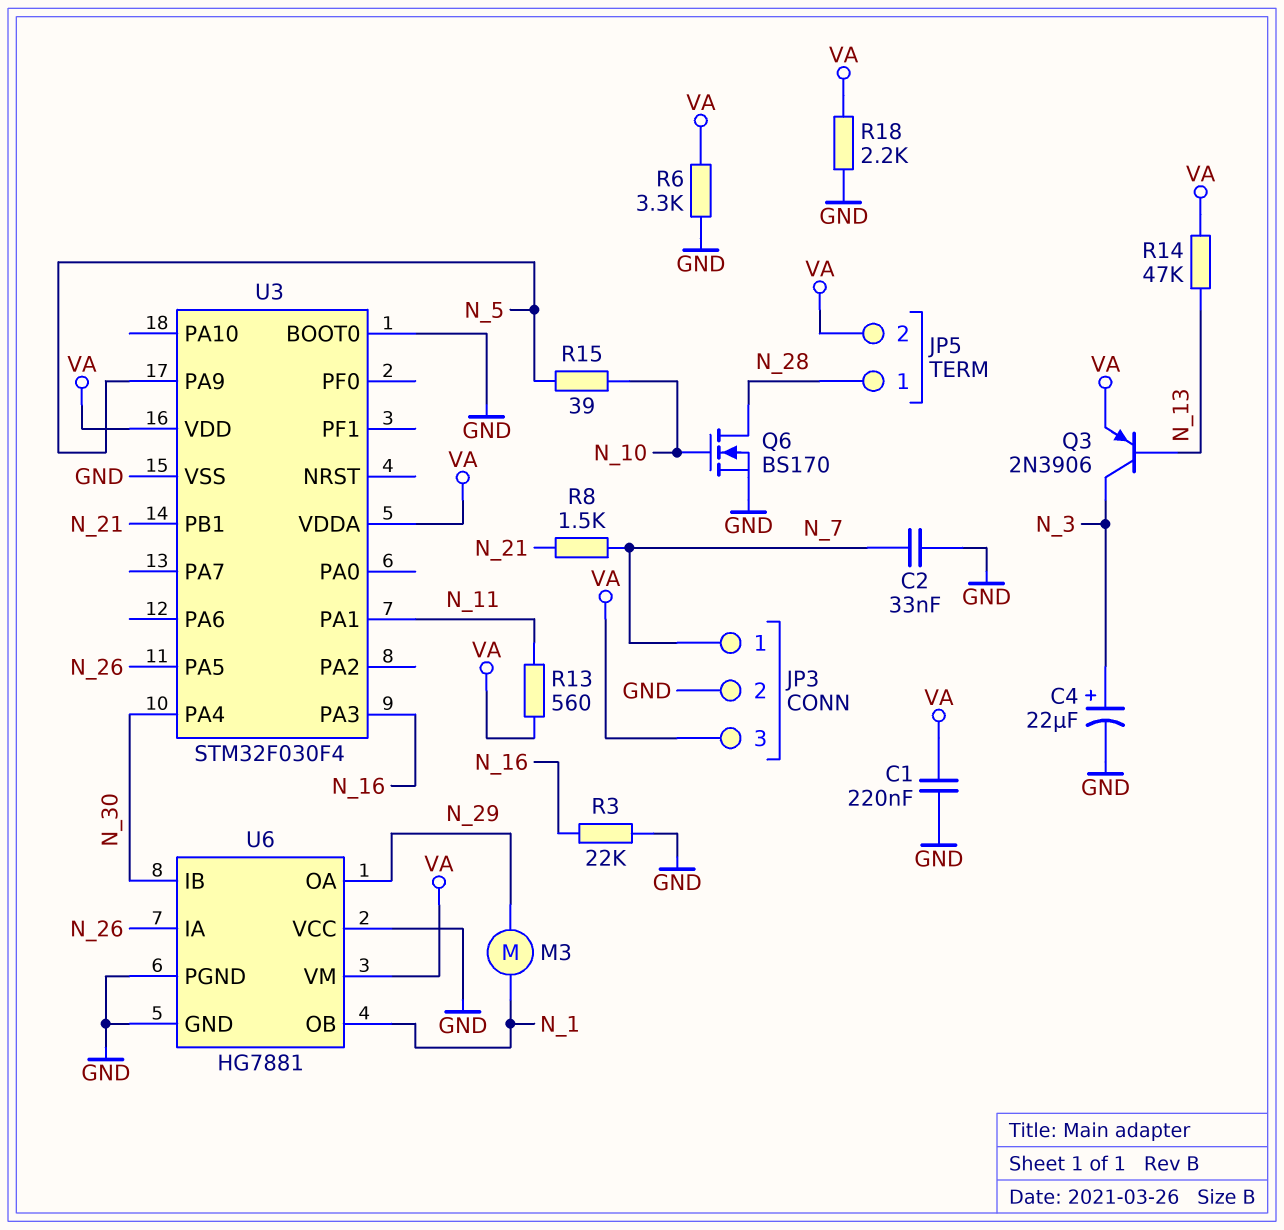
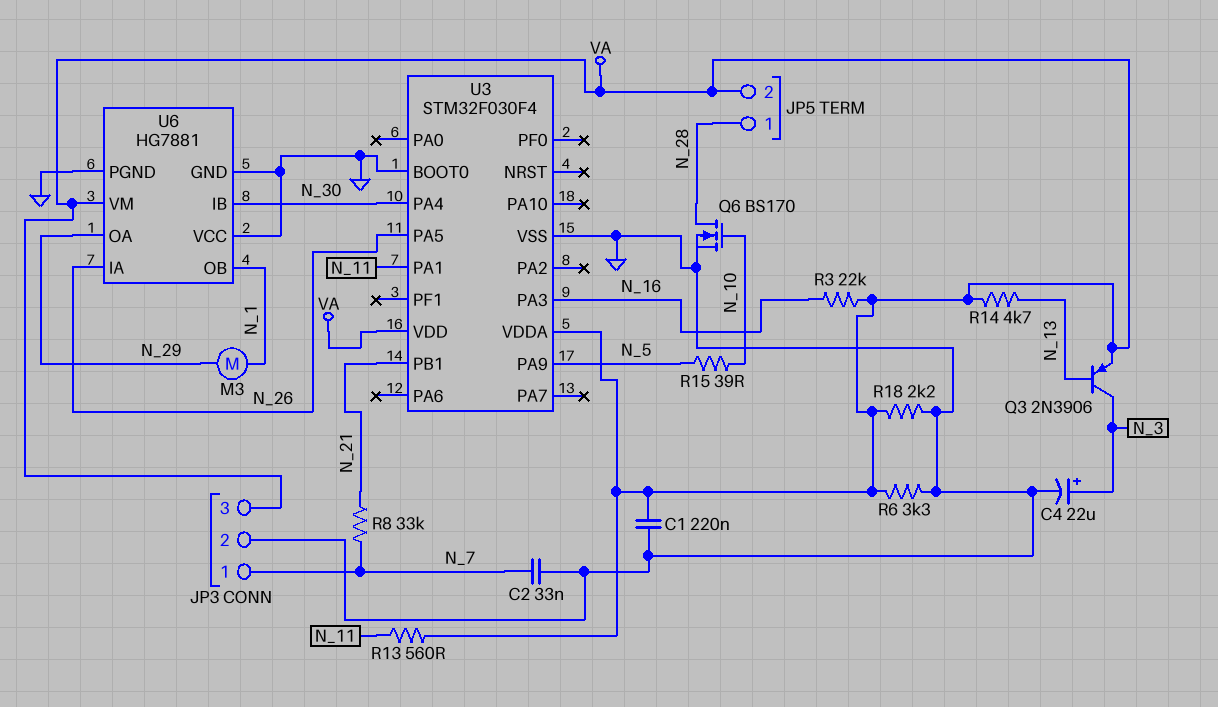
R3: 22k (GND, N_16) -> 22k (N_16, VA)
R8: 1.5k (N_7, N_21) -> 33k (N_7, N_21)
R14: 47k (N_13, VA) -> 4.7k (N_13, VA)

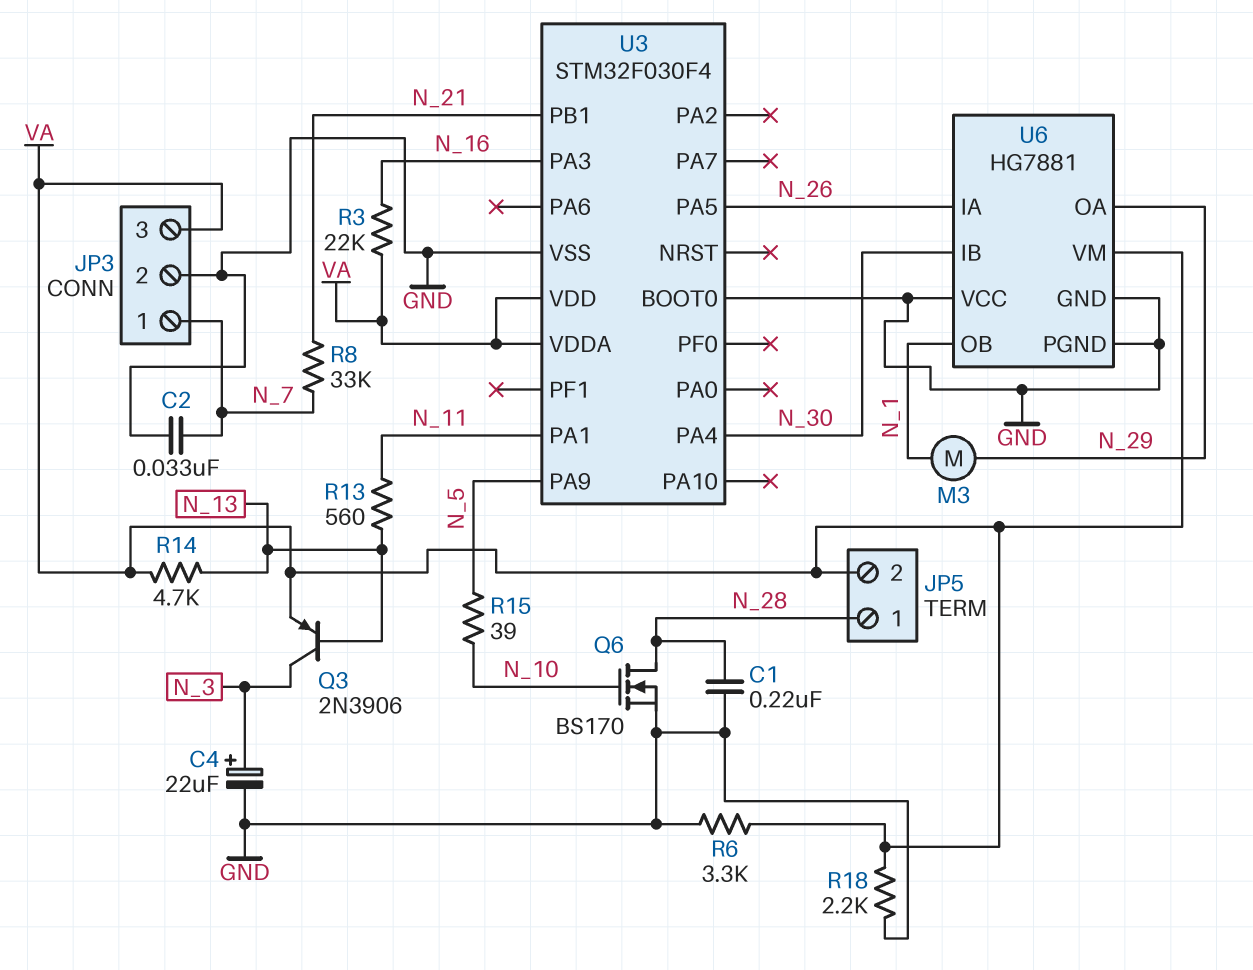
C1: 220nF (GND, VA) -> 220nF (GND, N_28)
R13: 560 (N_11, VA) -> 560 (N_11, N_13)

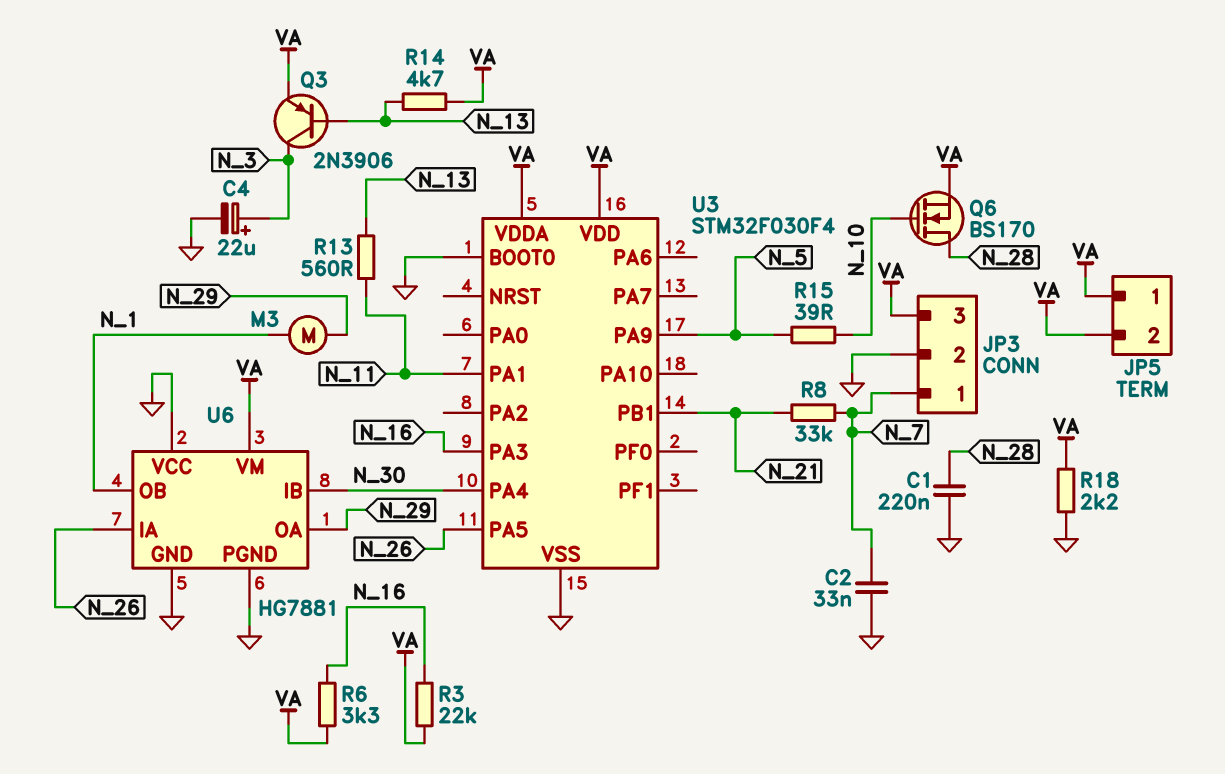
JP5 pin 1: N_28 -> VA
Q6: NMOS BS170 (G N_10, D N_28, S GND) -> NMOS BS170 (G N_10, D N_28, S VA)
R6: 3.3k (GND, VA) -> 3.3k (N_16, VA)

